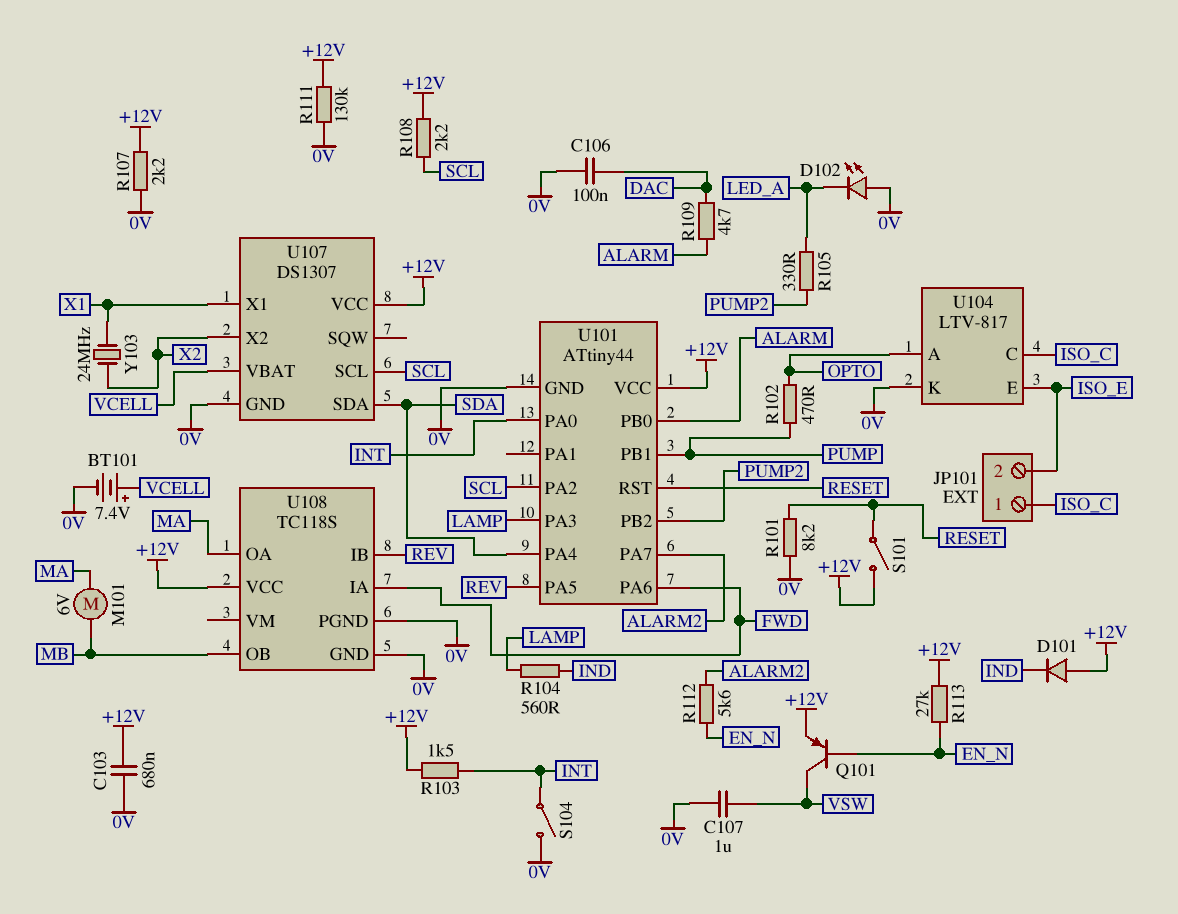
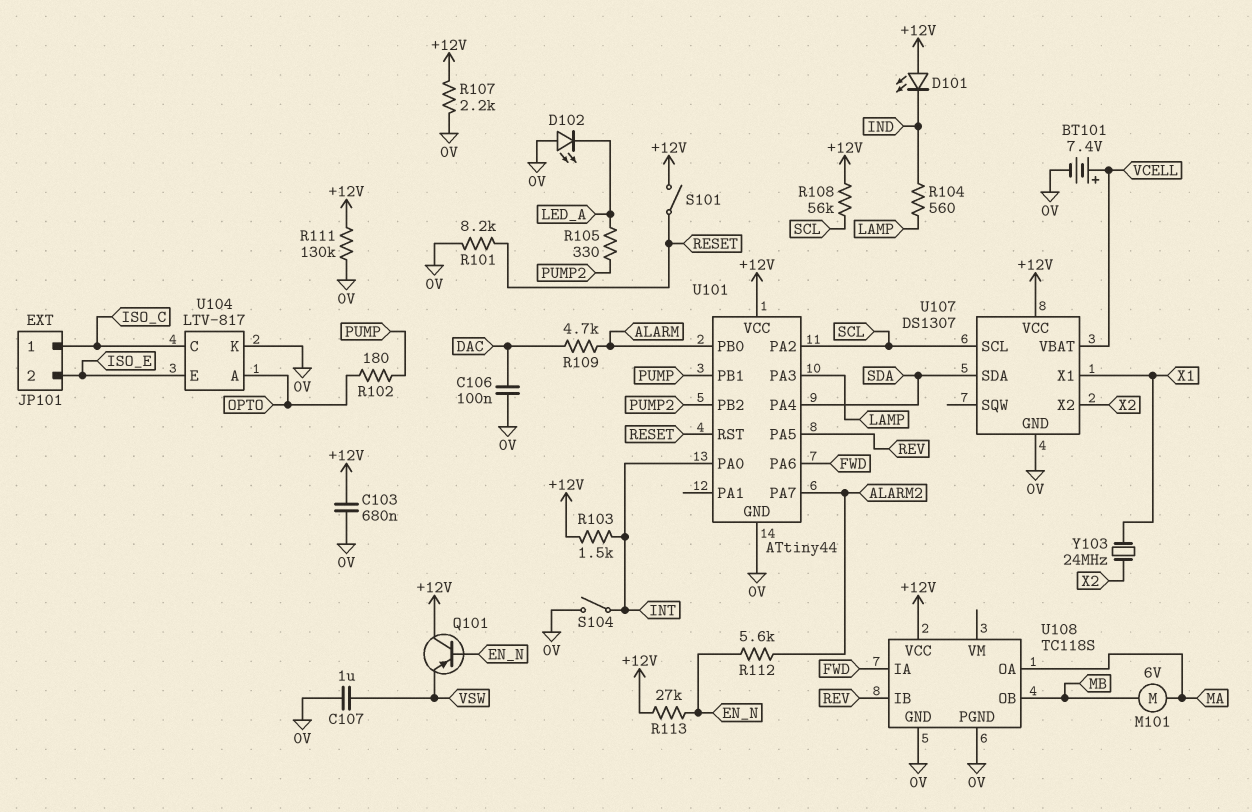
D101: diode (A +12V, K IND) -> LED (A +12V, K IND)
Q101: PNP (B EN_N, C VSW, E +12V) -> PNP (B EN_N, C +12V, E VSW)
R102: 470 (OPTO, PUMP) -> 180 (OPTO, PUMP)
R108: 2.2k (+12V, SCL) -> 56k (+12V, SCL)

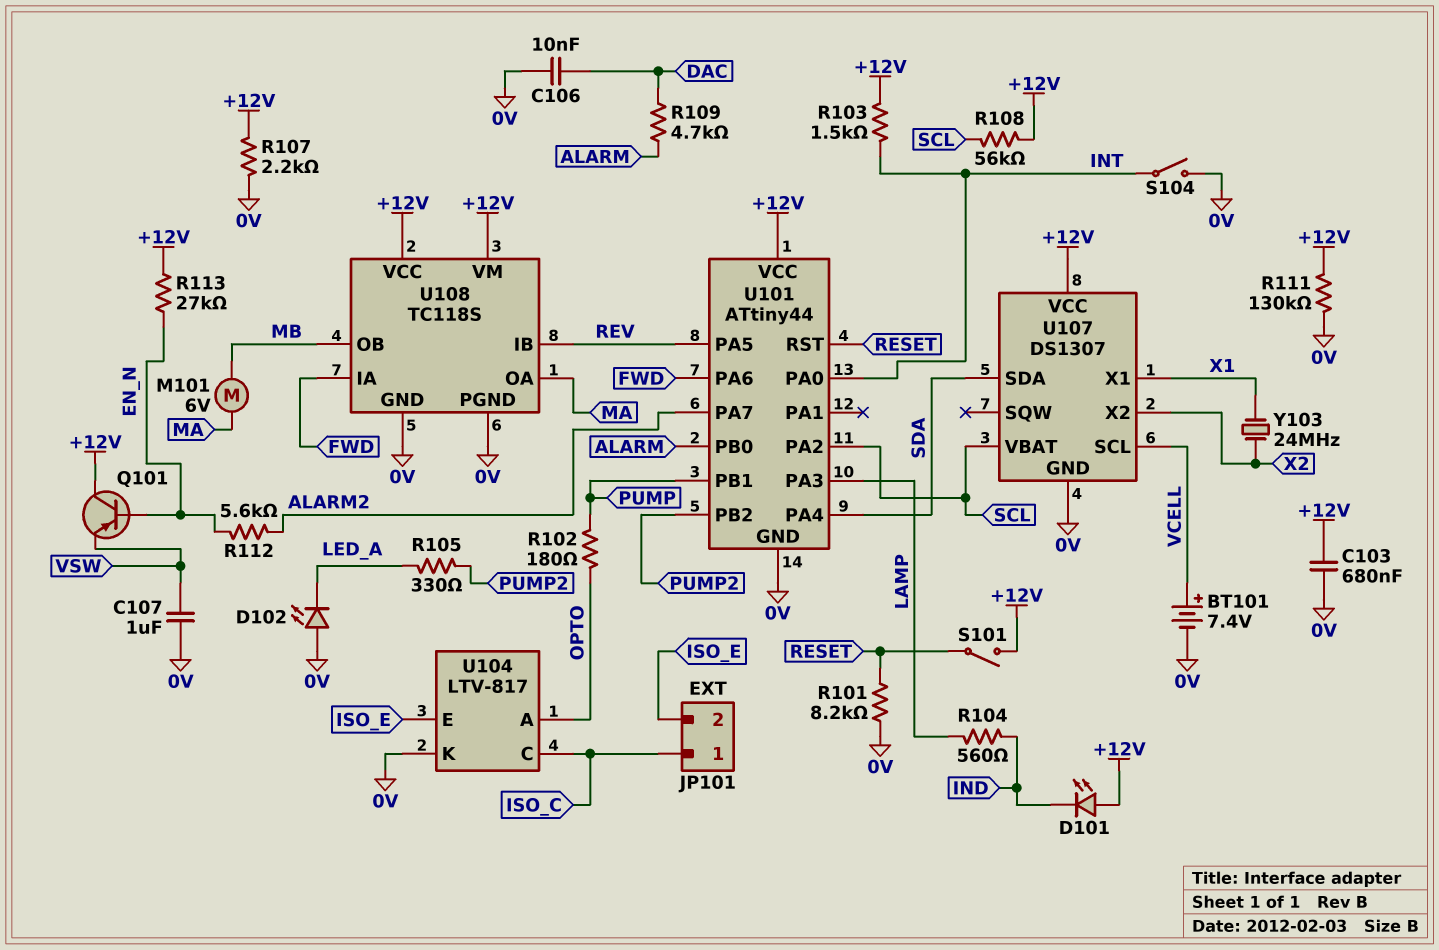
C106: 100nF (0V, DAC) -> 10nF (0V, DAC)
U107 pin SCL: SCL -> VCELL
U107 pin VBAT: VCELL -> SCL
U108 pin VM: none -> +12V

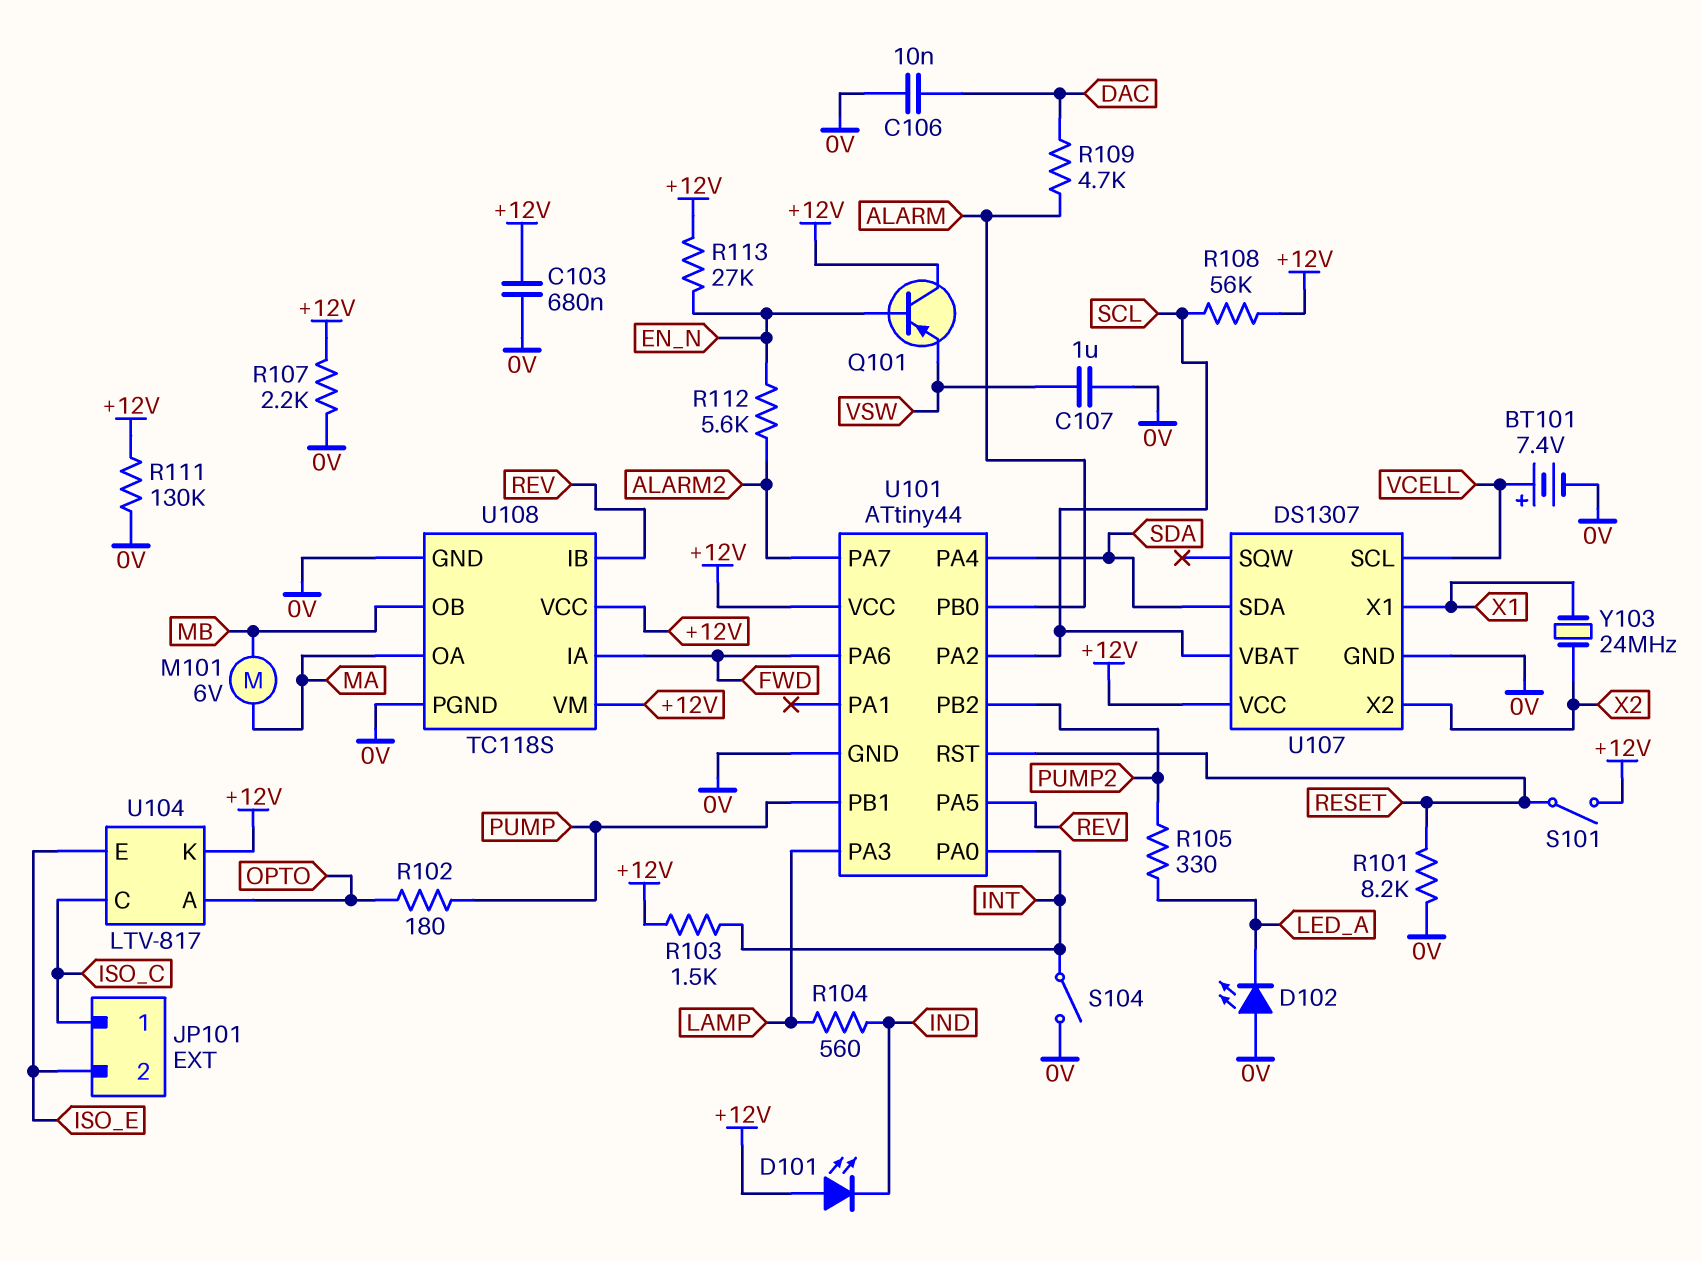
U104 pin K: 0V -> +12V

